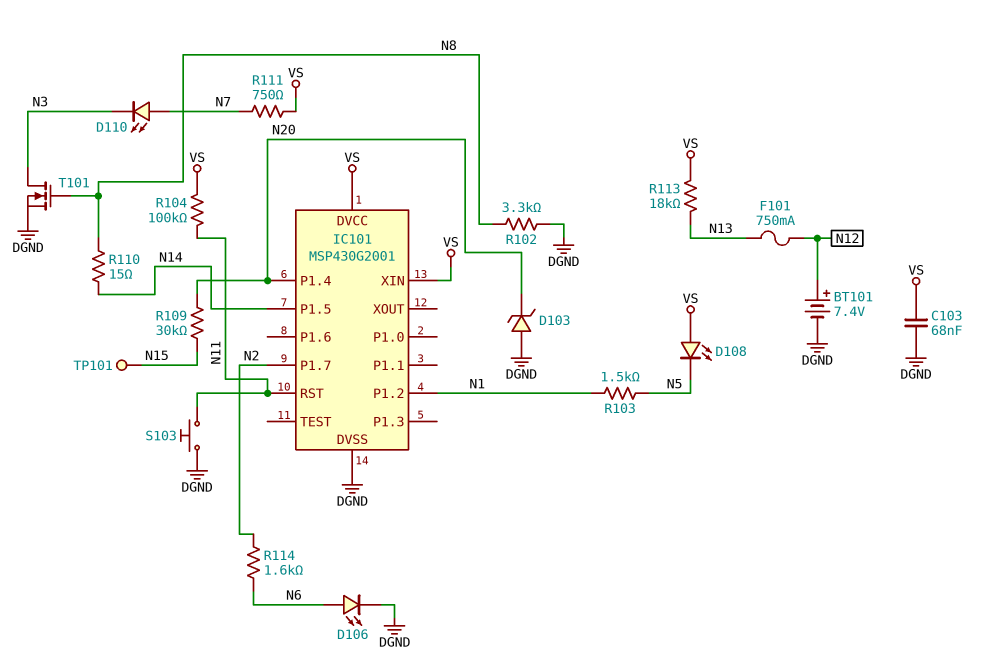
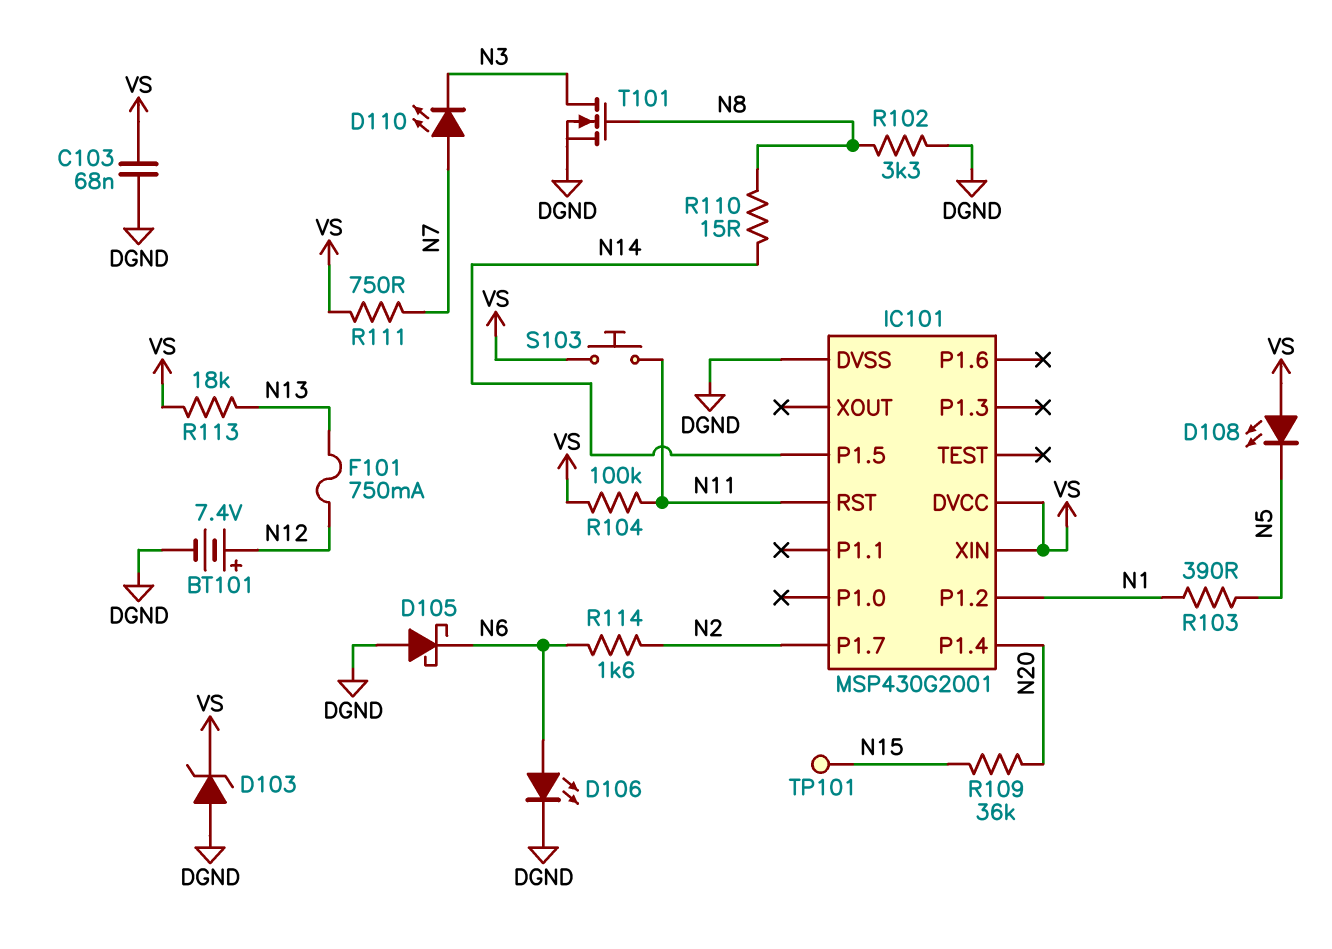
D103: zener (A DGND, K N20) -> zener (A DGND, K VS)
D105: none -> schottky (A DGND, K N6)
R103: 1.5k (N1, N5) -> 390 (N1, N5)
R109: 30k (N15, N20) -> 36k (N15, N20)
S103: button (DGND, N11) -> button (N11, VS)

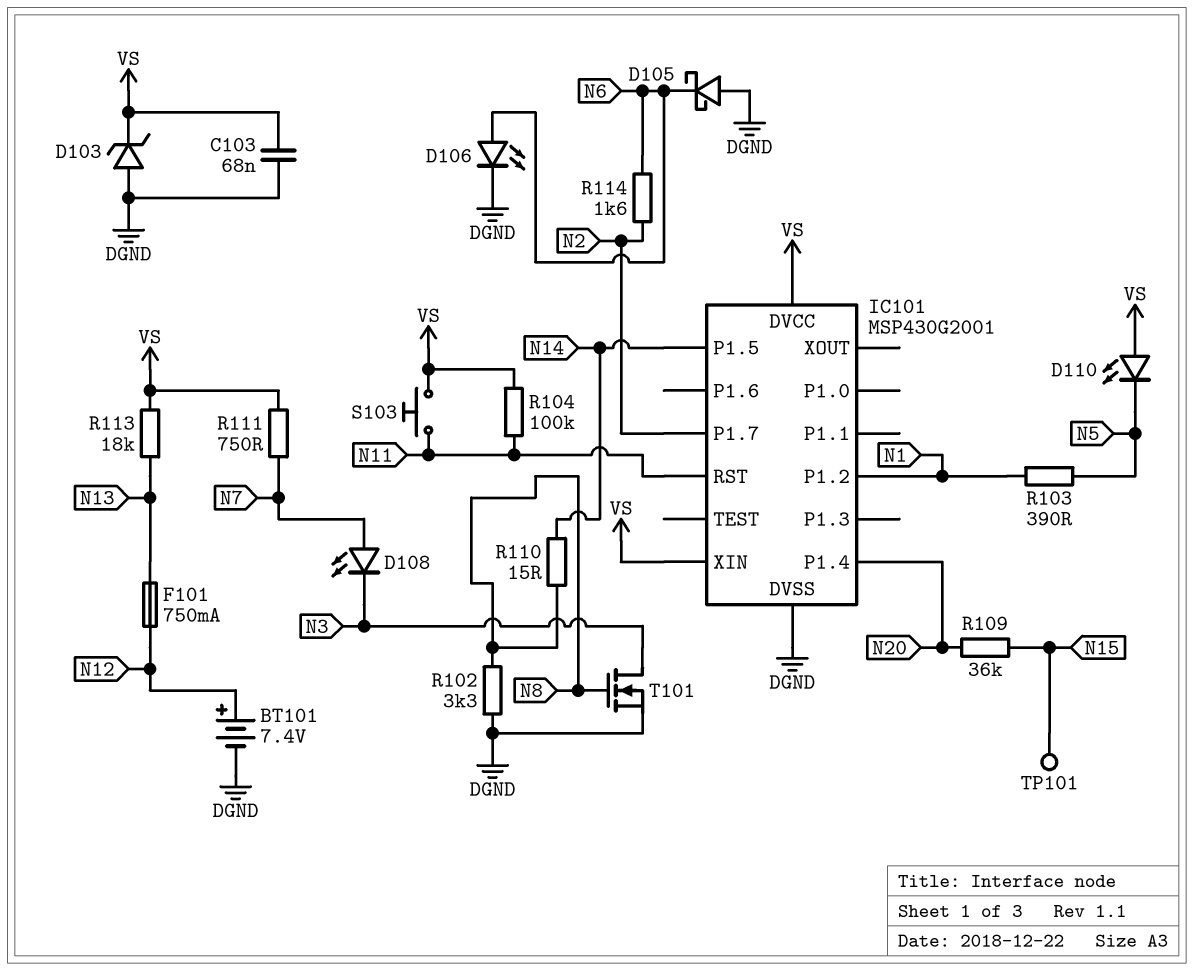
D108: LED (A VS, K N5) -> LED (A N7, K N3)
D110: LED (A N7, K N3) -> LED (A VS, K N5)

